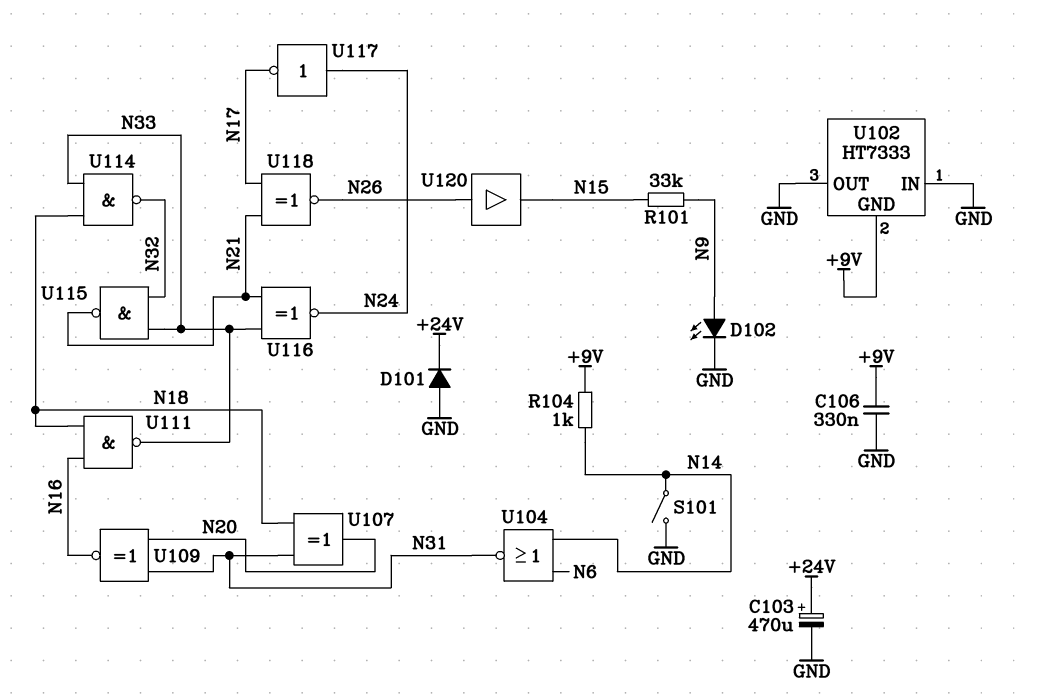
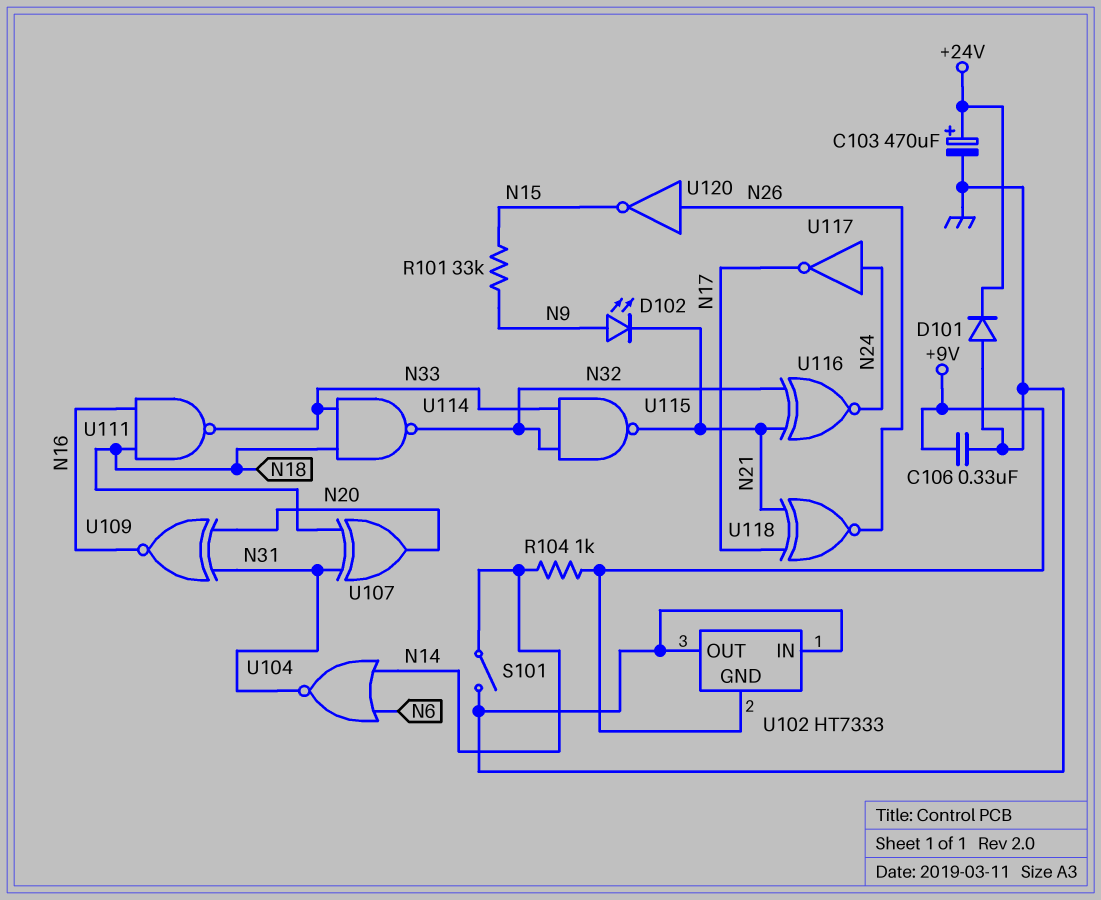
D102: LED (A N9, K GND) -> LED (A N9, K N21)
U116: XNOR (in N21, in N33, out N24) -> XNOR (in N21, in N32, out N24)
U120: buffer (in N26, out N15) -> NOT (in N26, out N15)

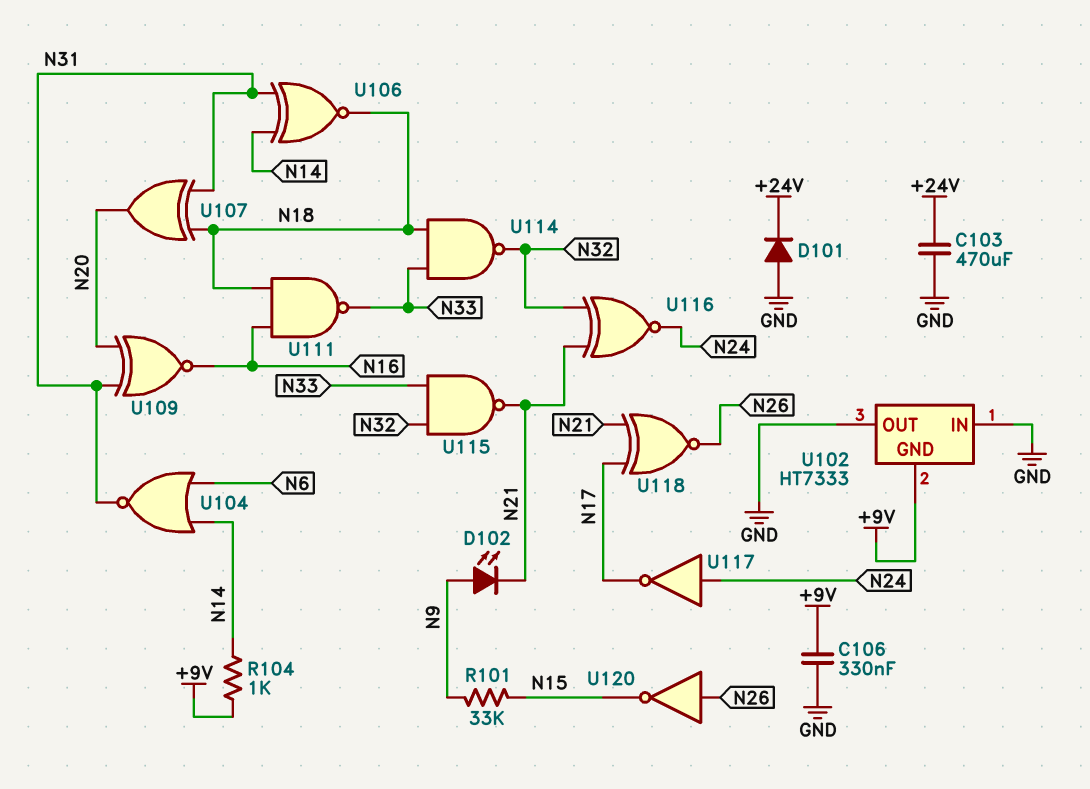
C103: 470uF (plus +24V, minus GND) -> 470uF (+24V, GND)
S101: switch (GND, N14) -> none
U106: none -> XNOR (in N14, in N31, out N18)

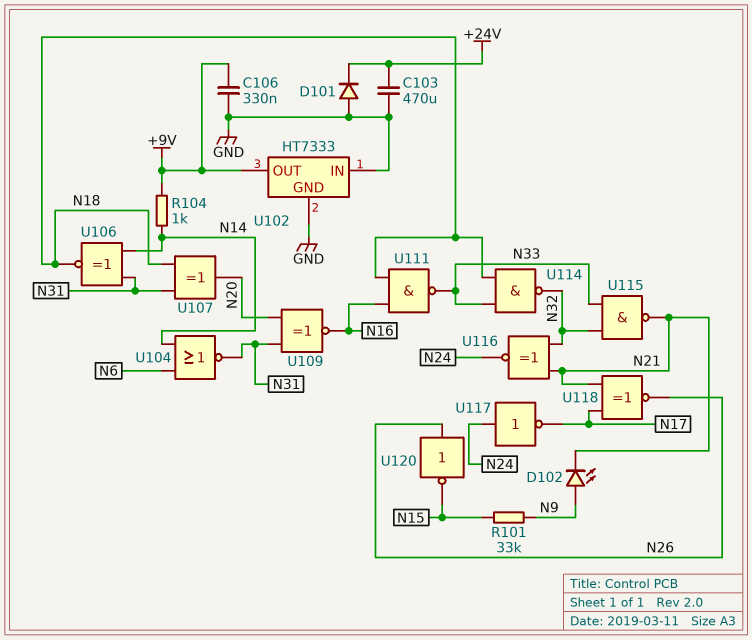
U102 pin GND: +9V -> GND
U102 pin OUT: GND -> +9V

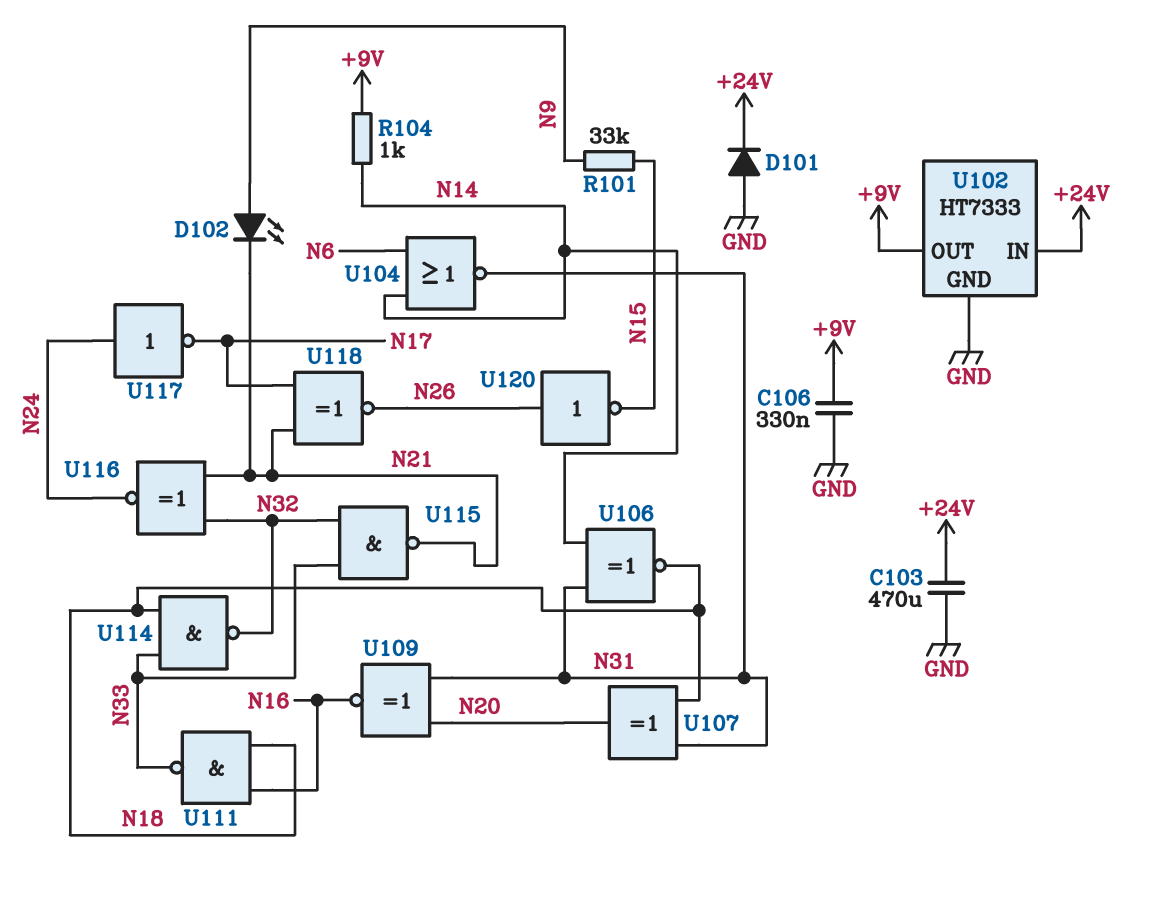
U102 pin IN: GND -> +24V

